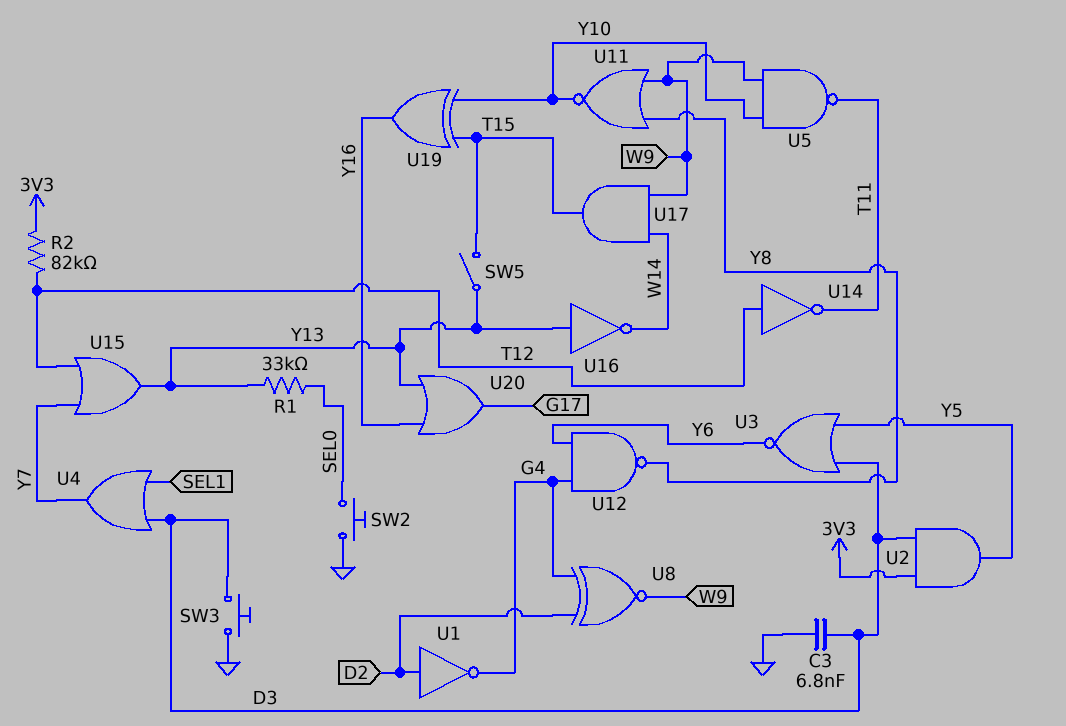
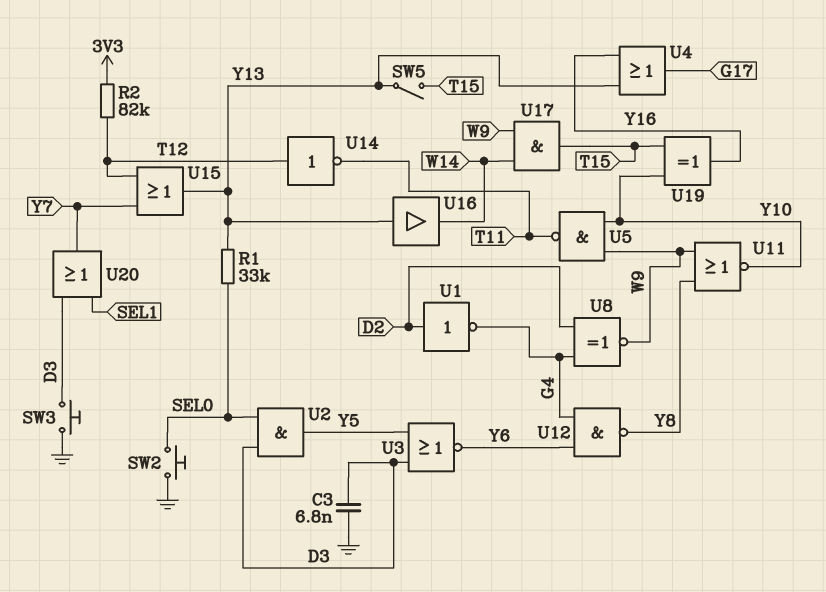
U2: AND (in 3V3, in D3, out Y5) -> AND (in D3, in SEL0, out Y5)
U4: OR (in D3, in SEL1, out Y7) -> OR (in Y13, in Y16, out G17)
U16: NOT (in Y13, out W14) -> buffer (in Y13, out W14)
U20: OR (in Y13, in Y16, out G17) -> OR (in D3, in SEL1, out Y7)

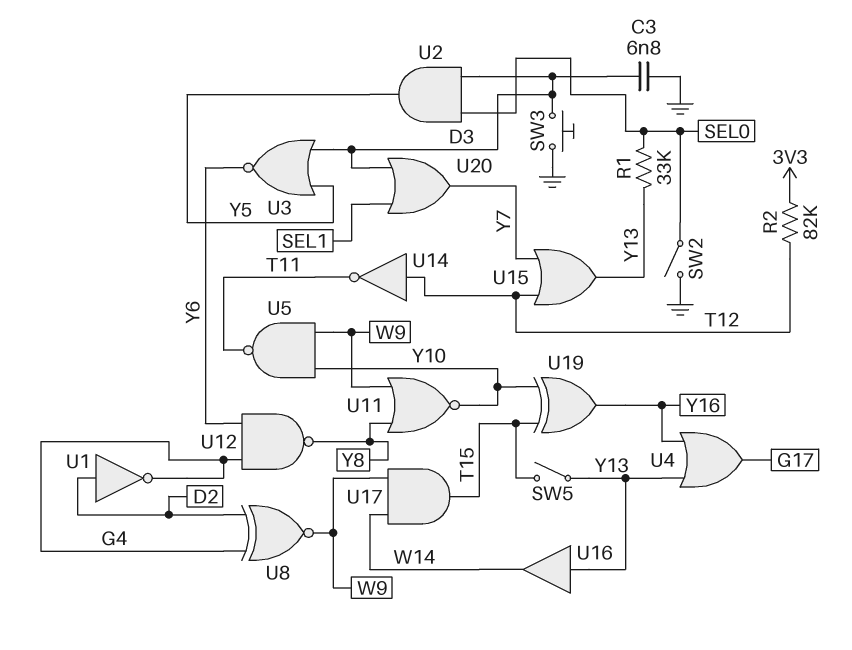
SW2: button (GND, SEL0) -> switch (GND, SEL0)

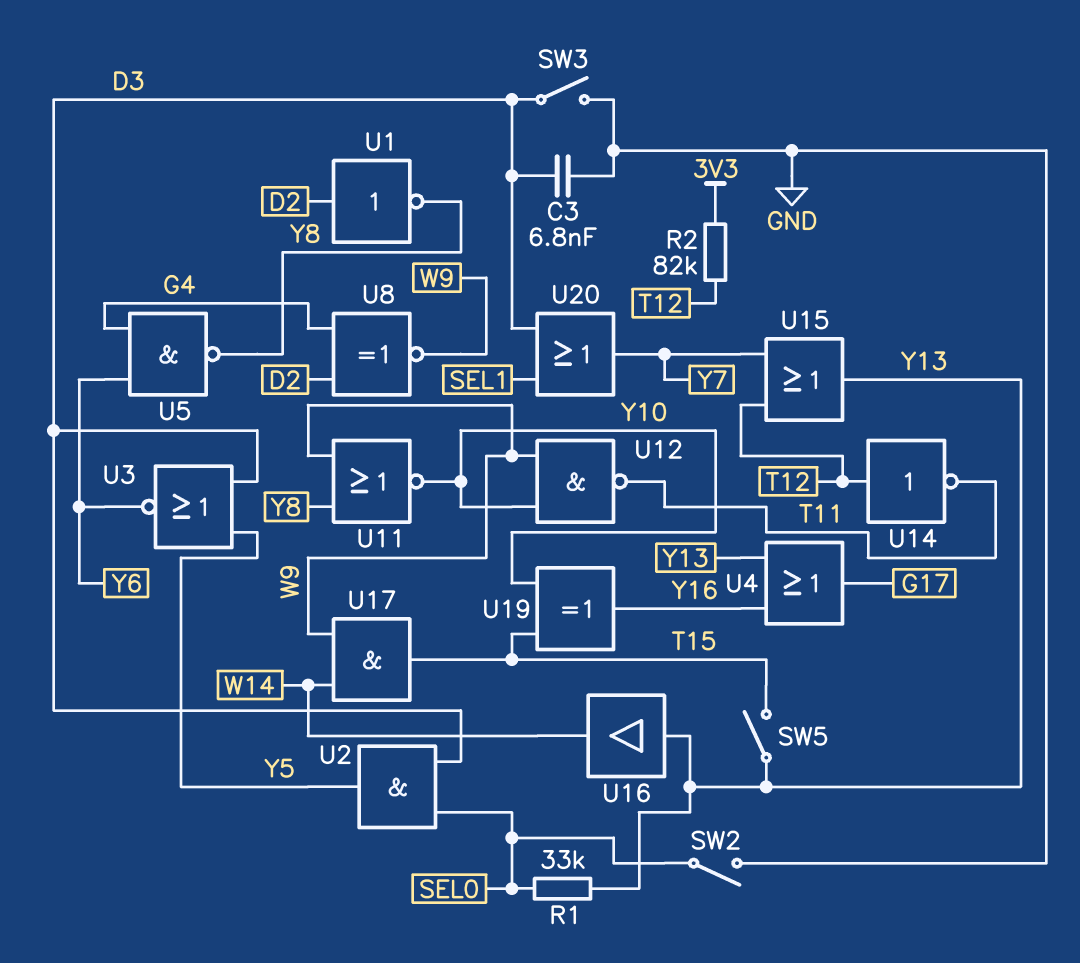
SW3: button (D3, GND) -> switch (D3, GND)
U1: NOT (in D2, out G4) -> NOT (in D2, out Y8)
U5: NAND (in W9, in Y10, out T11) -> NAND (in G4, in Y6, out Y8)
U12: NAND (in G4, in Y6, out Y8) -> NAND (in W9, in Y10, out T11)

